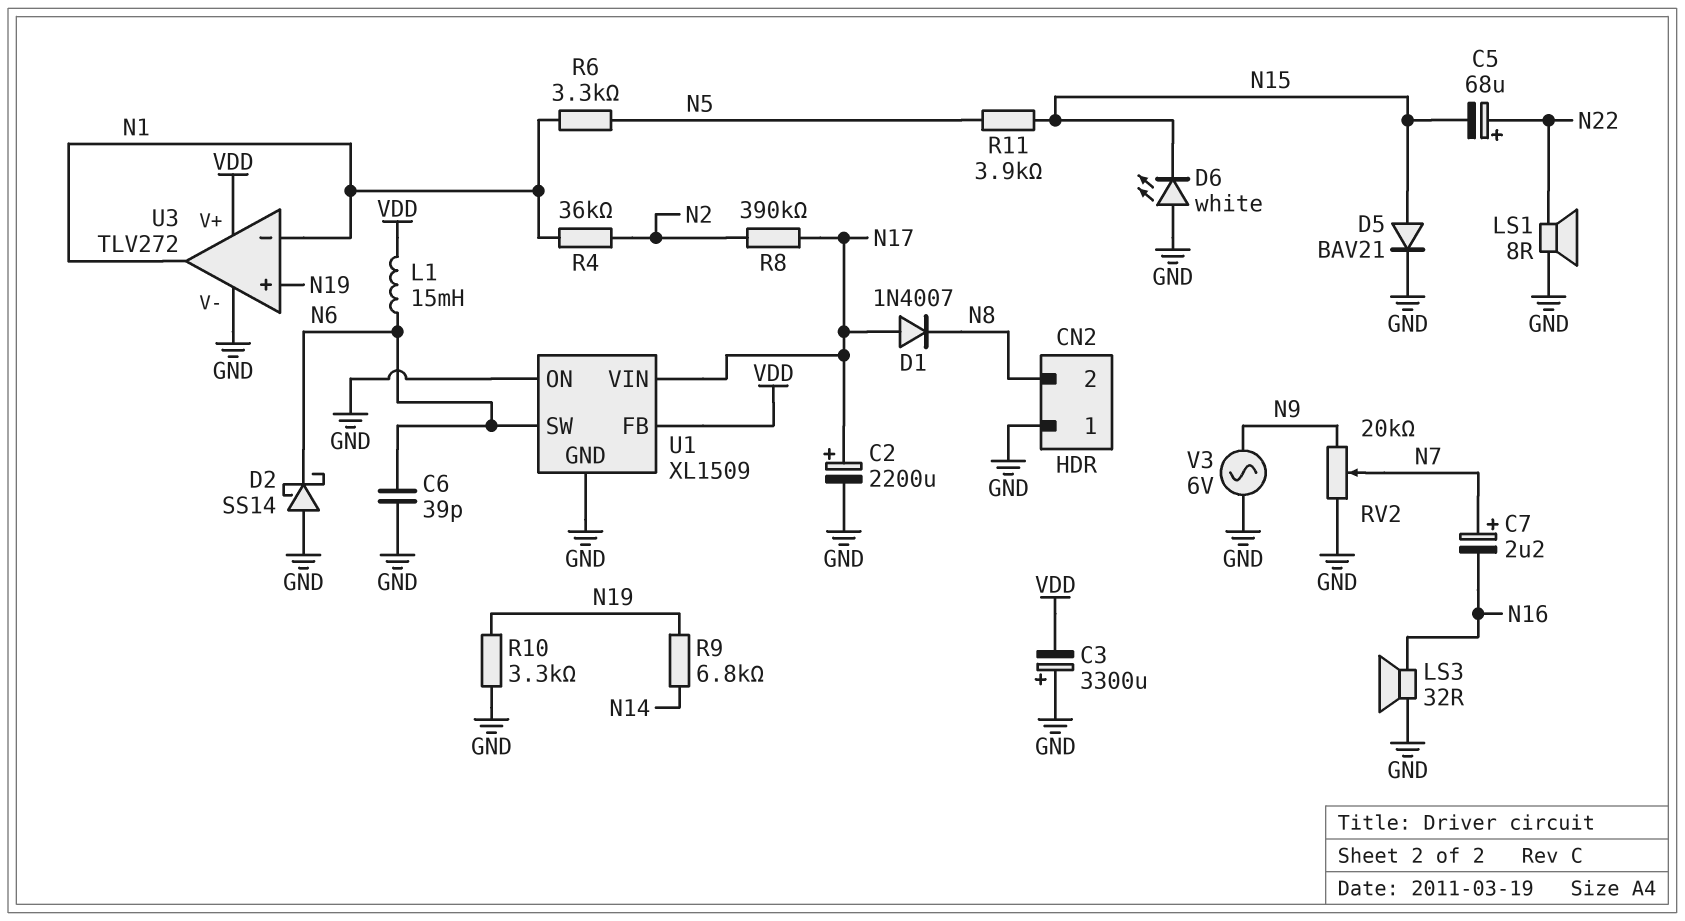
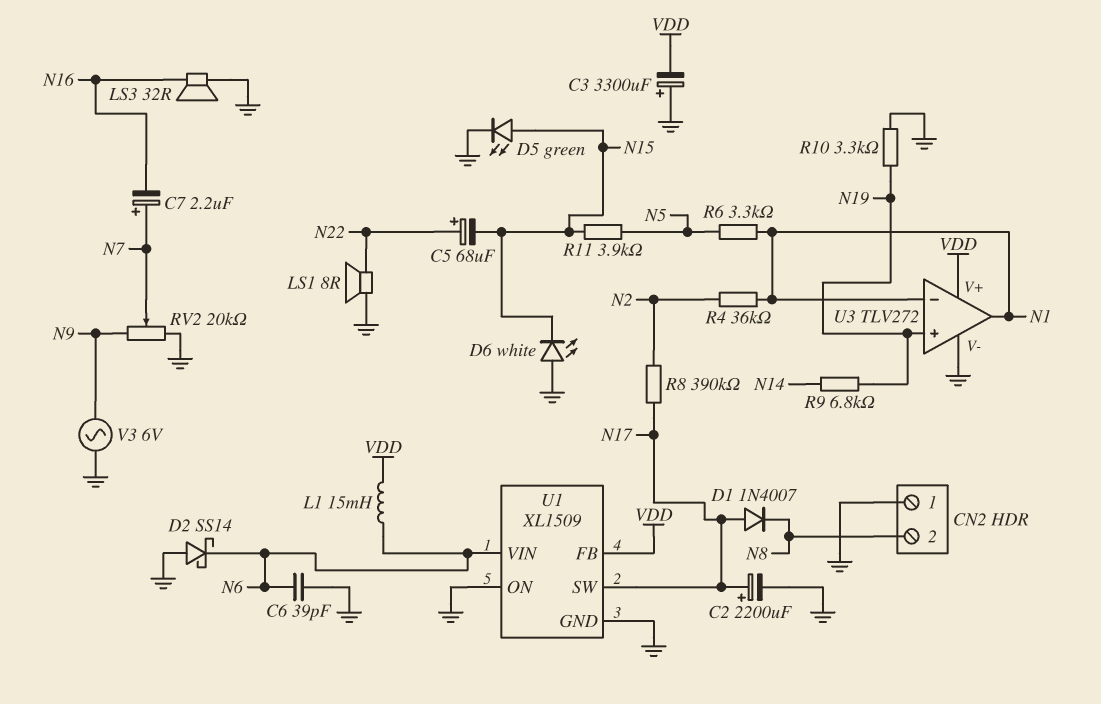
D5: diode BAV21 (A N15, K GND) -> LED green (A N15, K GND)
U1 pin SW: N6 -> N17
U1 pin VIN: N17 -> N6

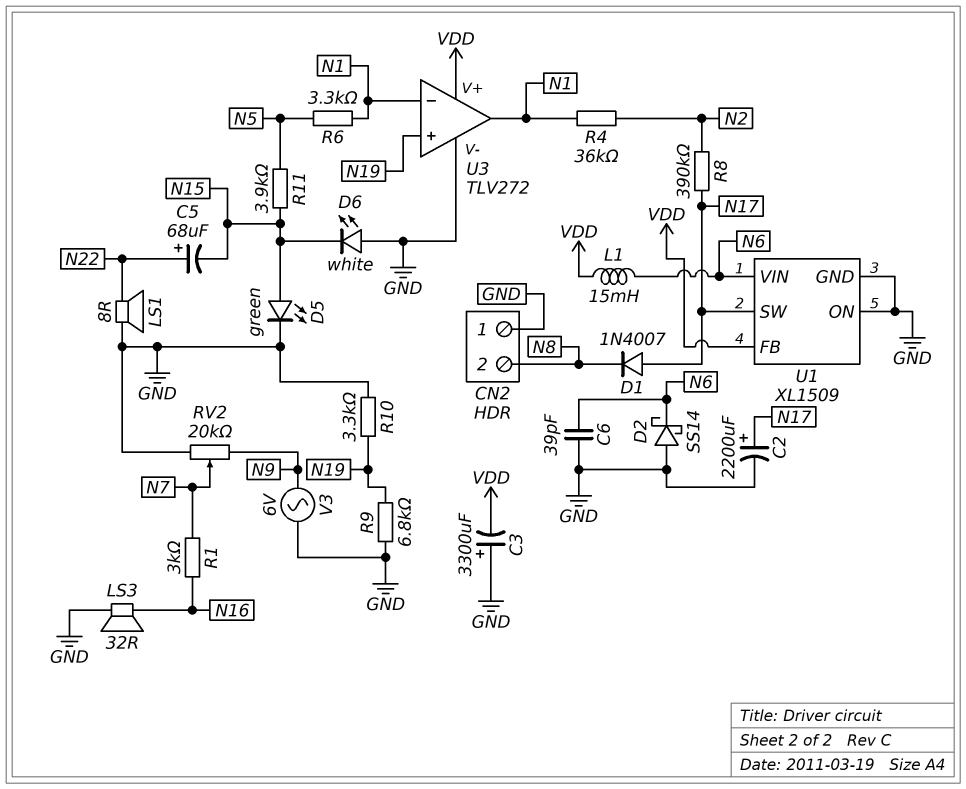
C7: 2.2uF (plus N7, minus N16) -> none
R1: none -> 3k (N7, N16)
R9: 6.8k (N14, N19) -> 6.8k (GND, N19)

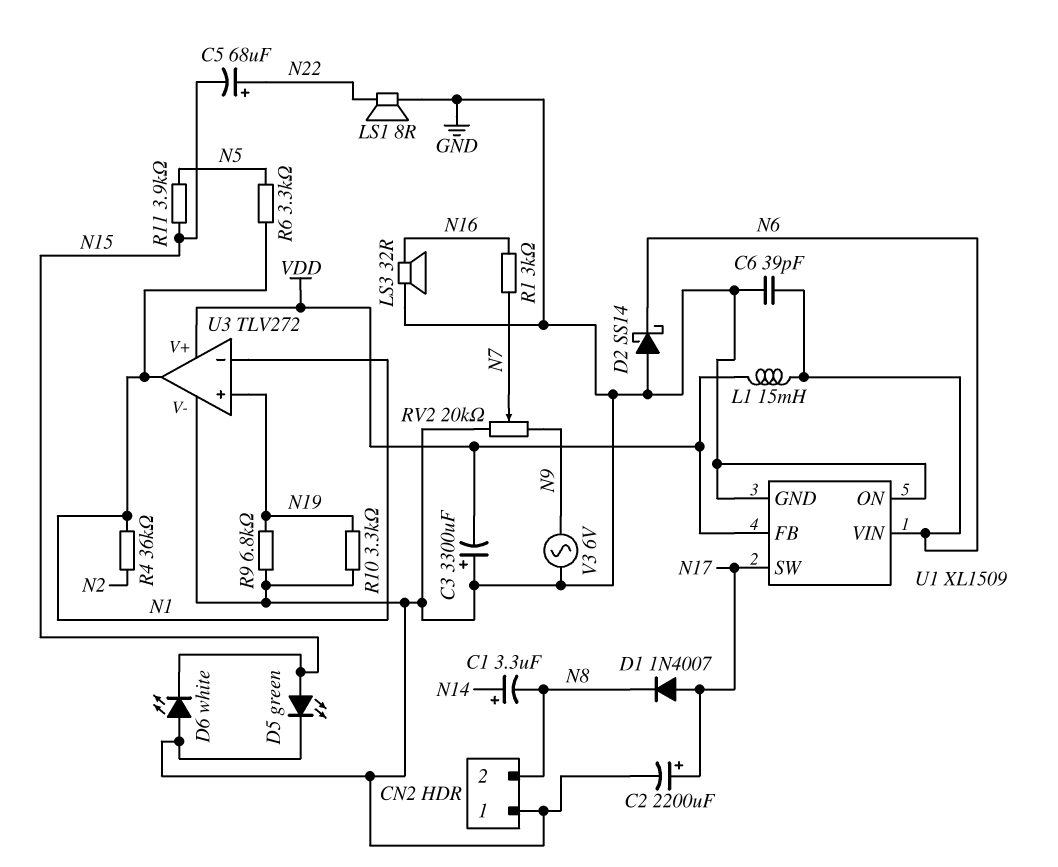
C1: none -> 3.3uF (plus N14, minus N8)
R8: 390k (N2, N17) -> none

